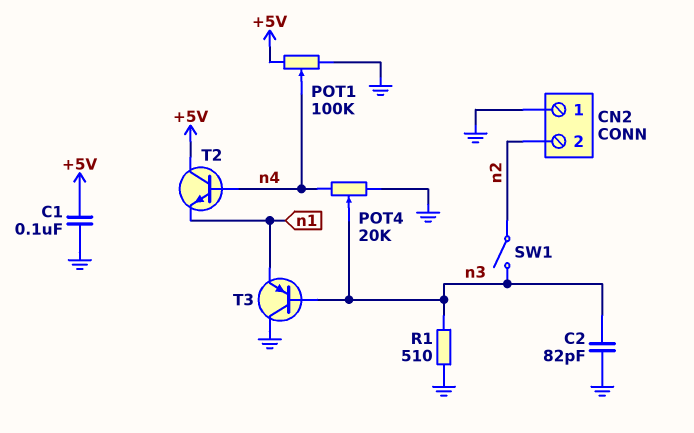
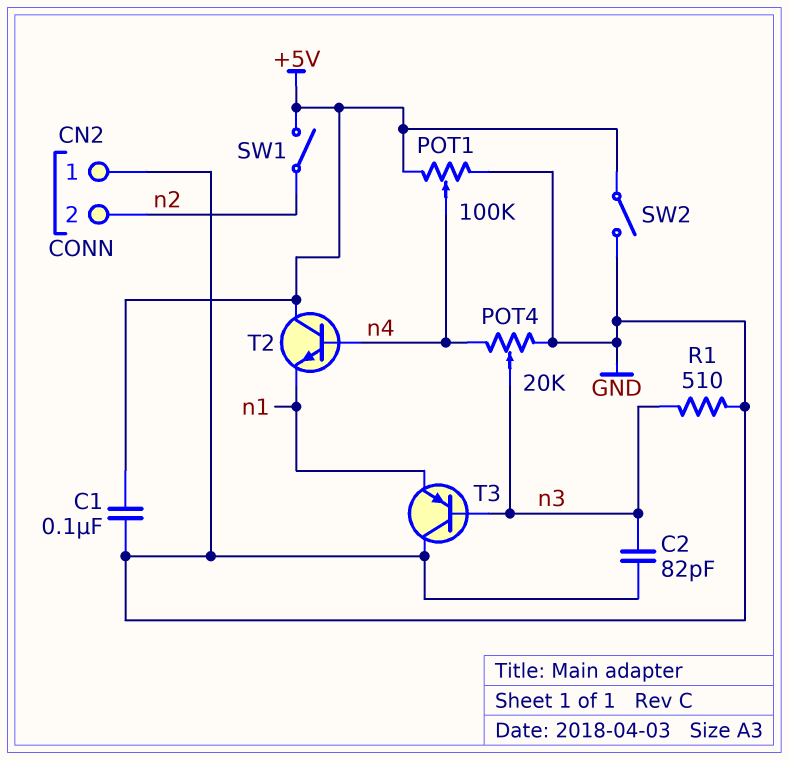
SW1: switch (n2, n3) -> switch (+5V, n2)
SW2: none -> switch (+5V, GND)

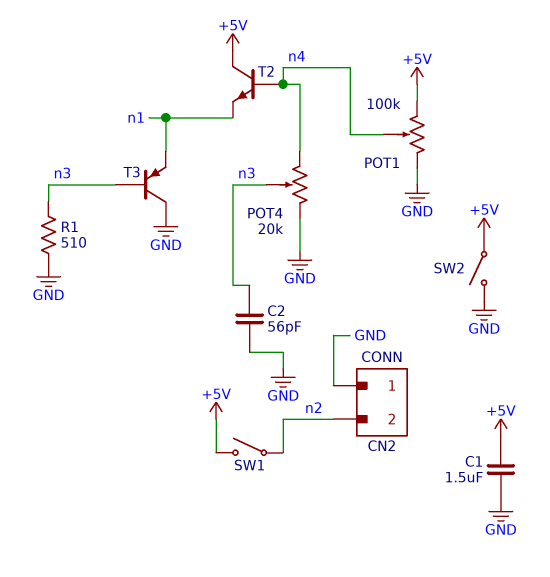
C1: 100nF (+5V, GND) -> 1.5uF (+5V, GND)
C2: 82pF (GND, n3) -> 56pF (GND, n3)

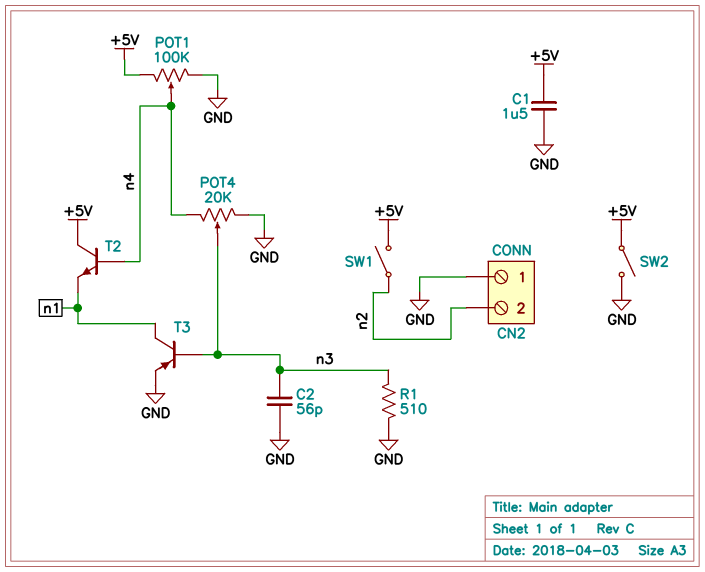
T3: PNP (B n3, C GND, E n1) -> PNP (B n3, C n1, E GND)

